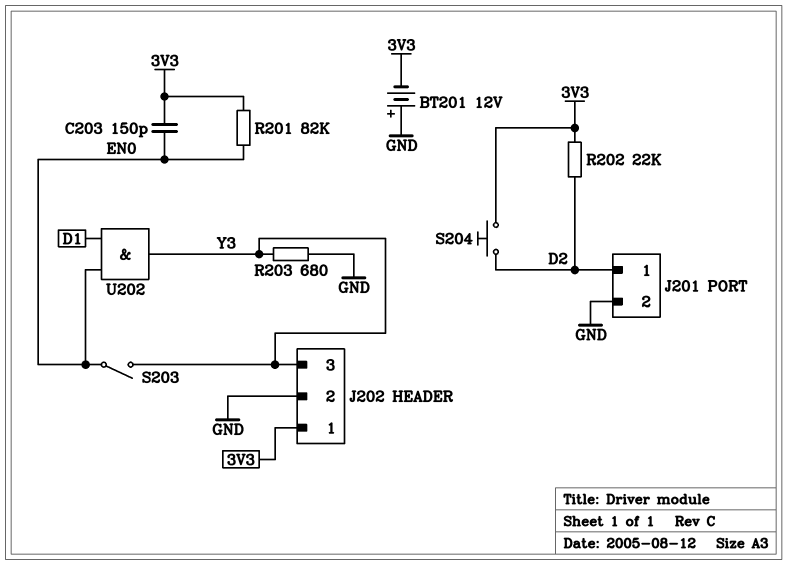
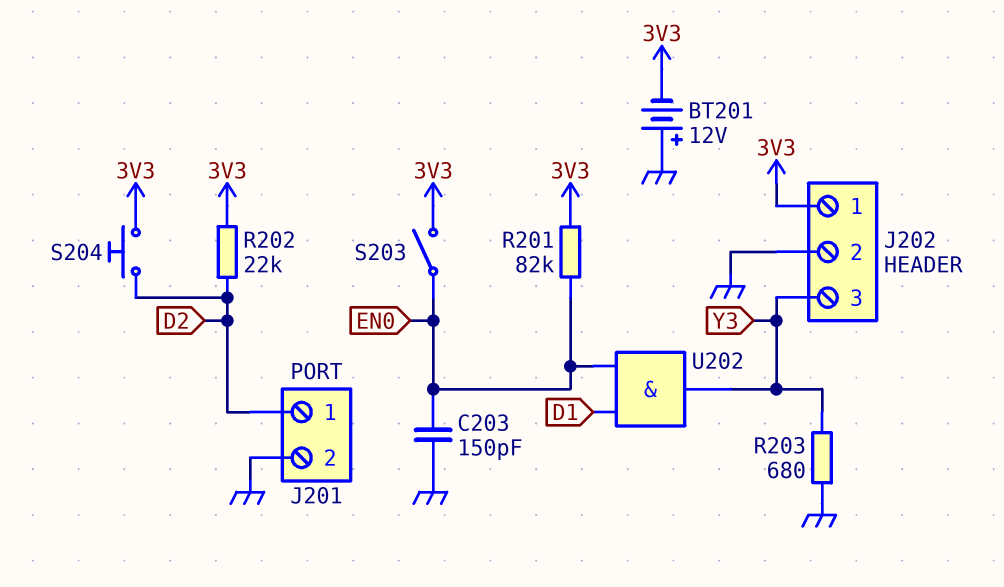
C203: 150pF (3V3, EN0) -> 150pF (EN0, GND)
S203: switch (EN0, Y3) -> switch (3V3, EN0)

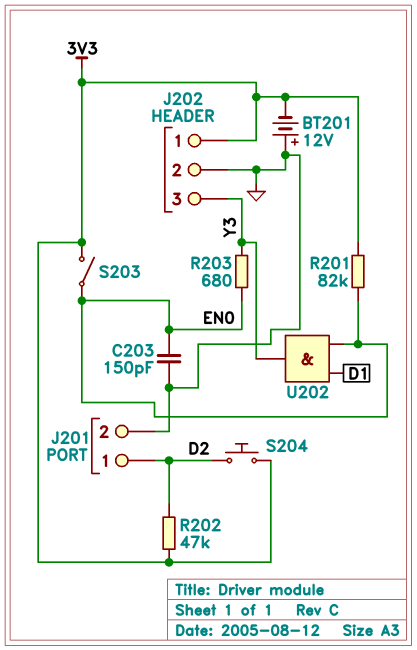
R202: 22k (3V3, D2) -> 47k (3V3, D2)
R203: 680 (GND, Y3) -> 680 (EN0, Y3)

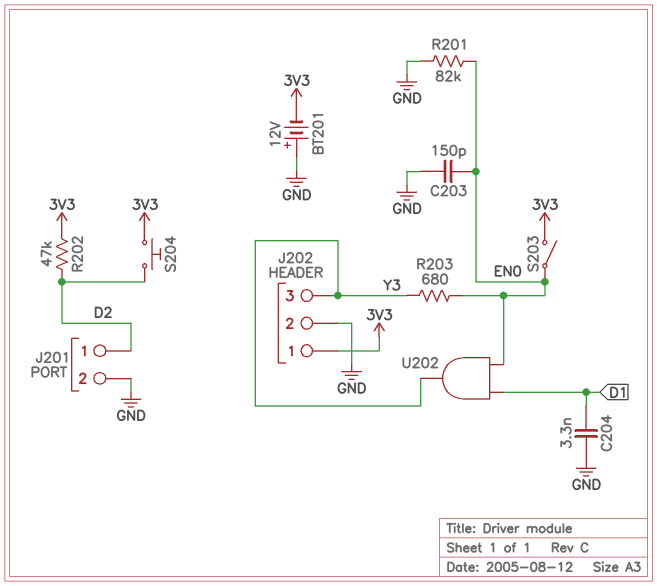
C204: none -> 3.3nF (D1, GND)
R201: 82k (3V3, EN0) -> 82k (EN0, GND)

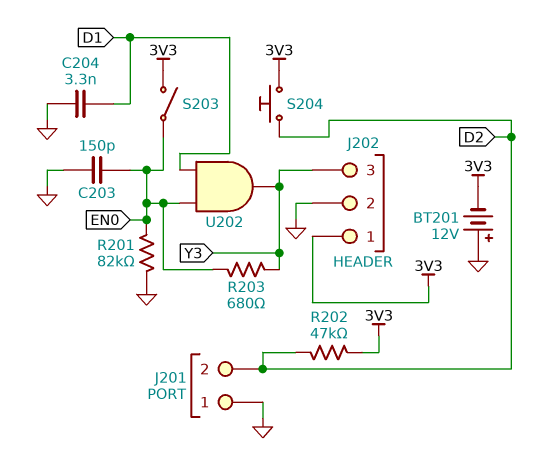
J201 pin 1: D2 -> GND
J201 pin 2: GND -> D2

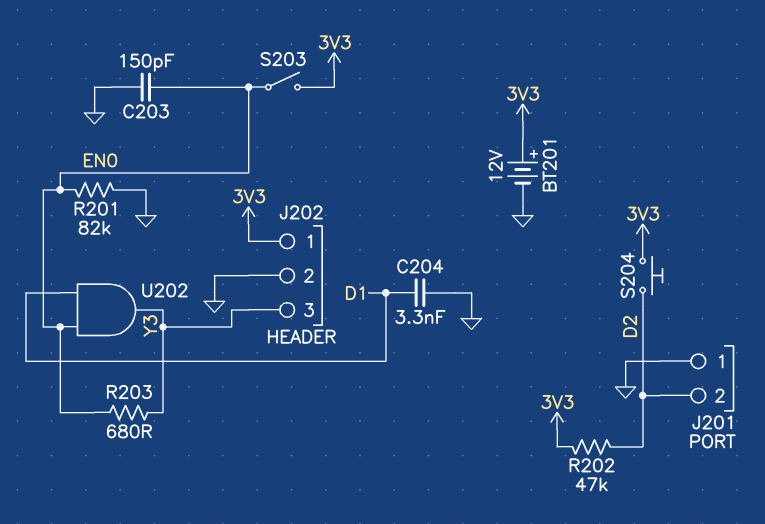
BT201: 12V (plus GND, minus 3V3) -> 12V (plus 3V3, minus GND)

